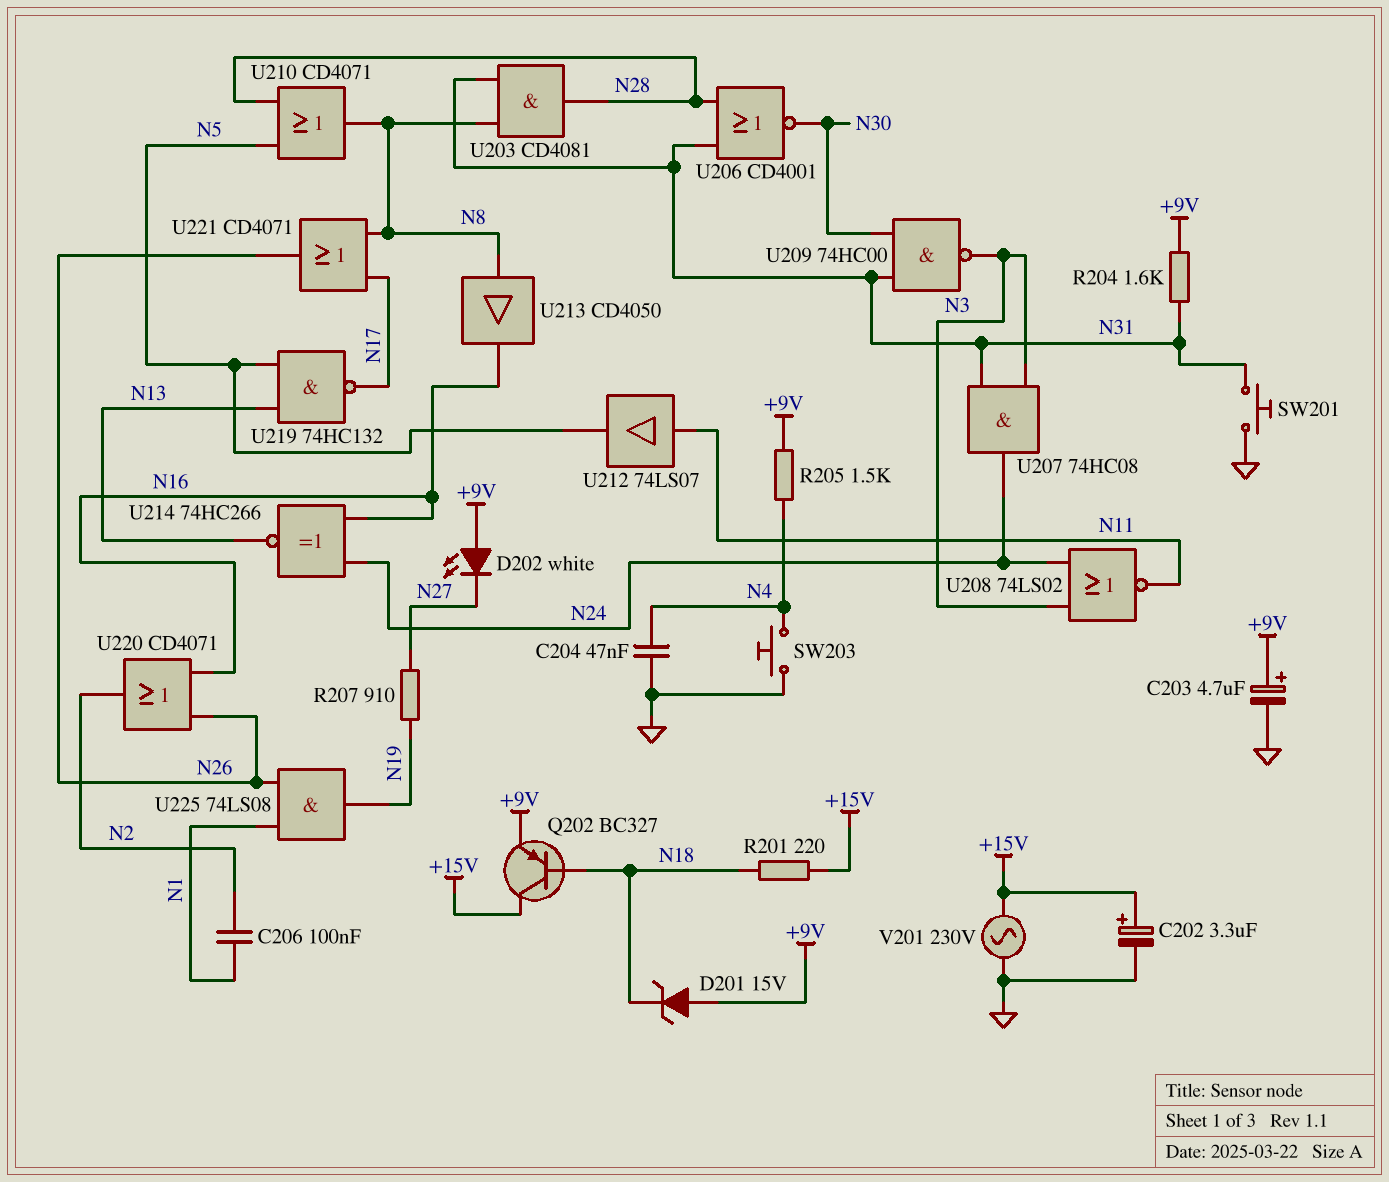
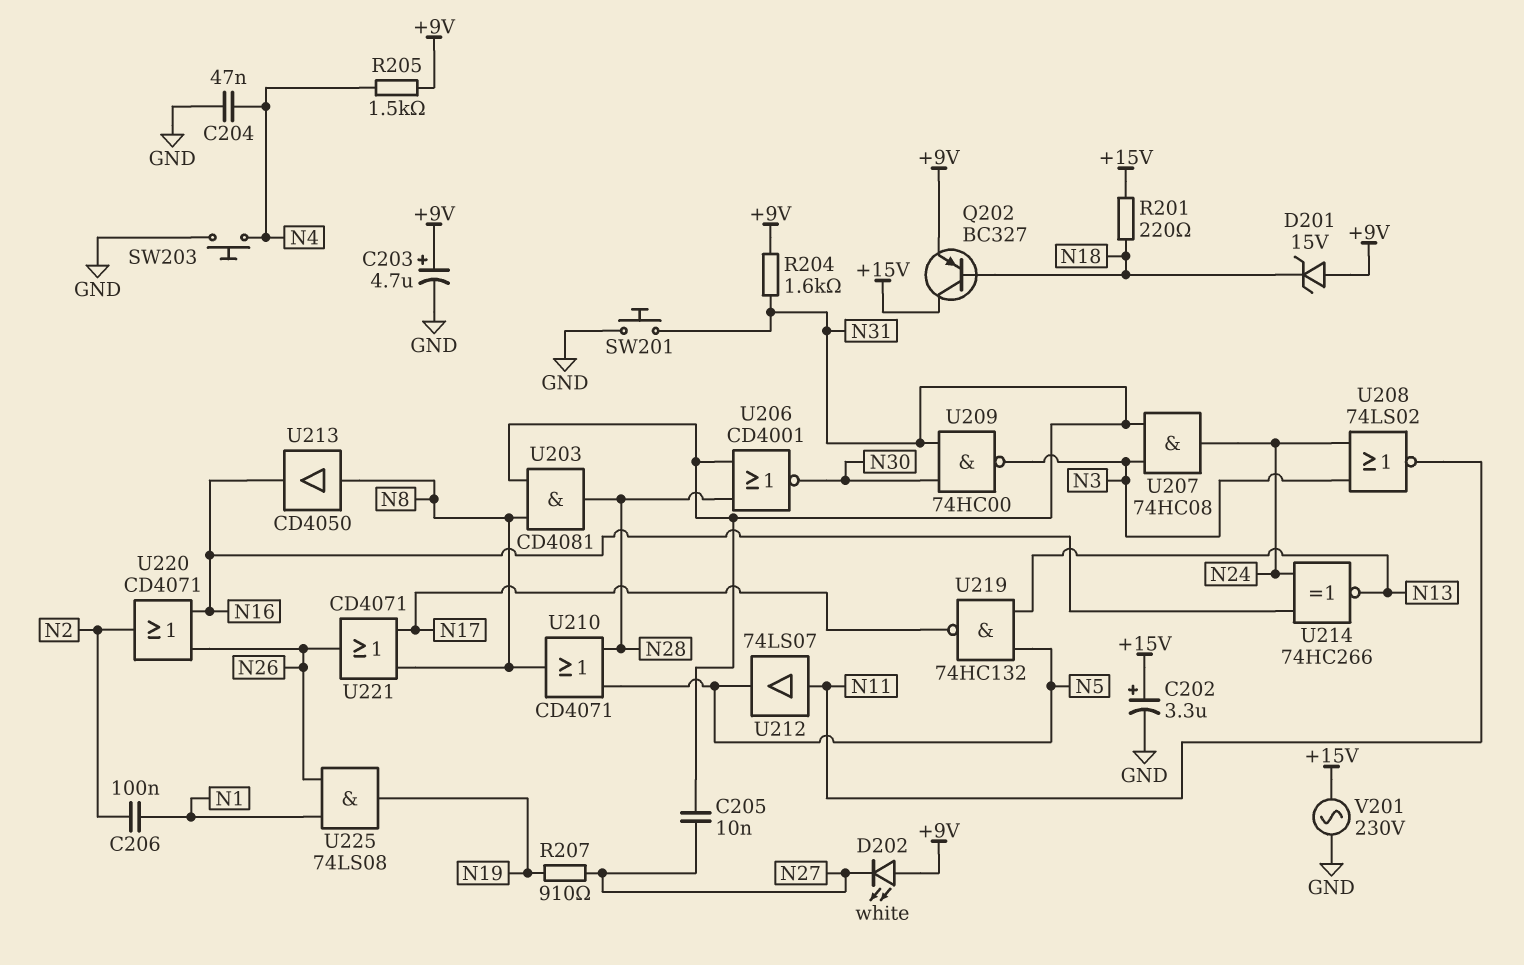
C205: none -> 10nF (N27, N31)

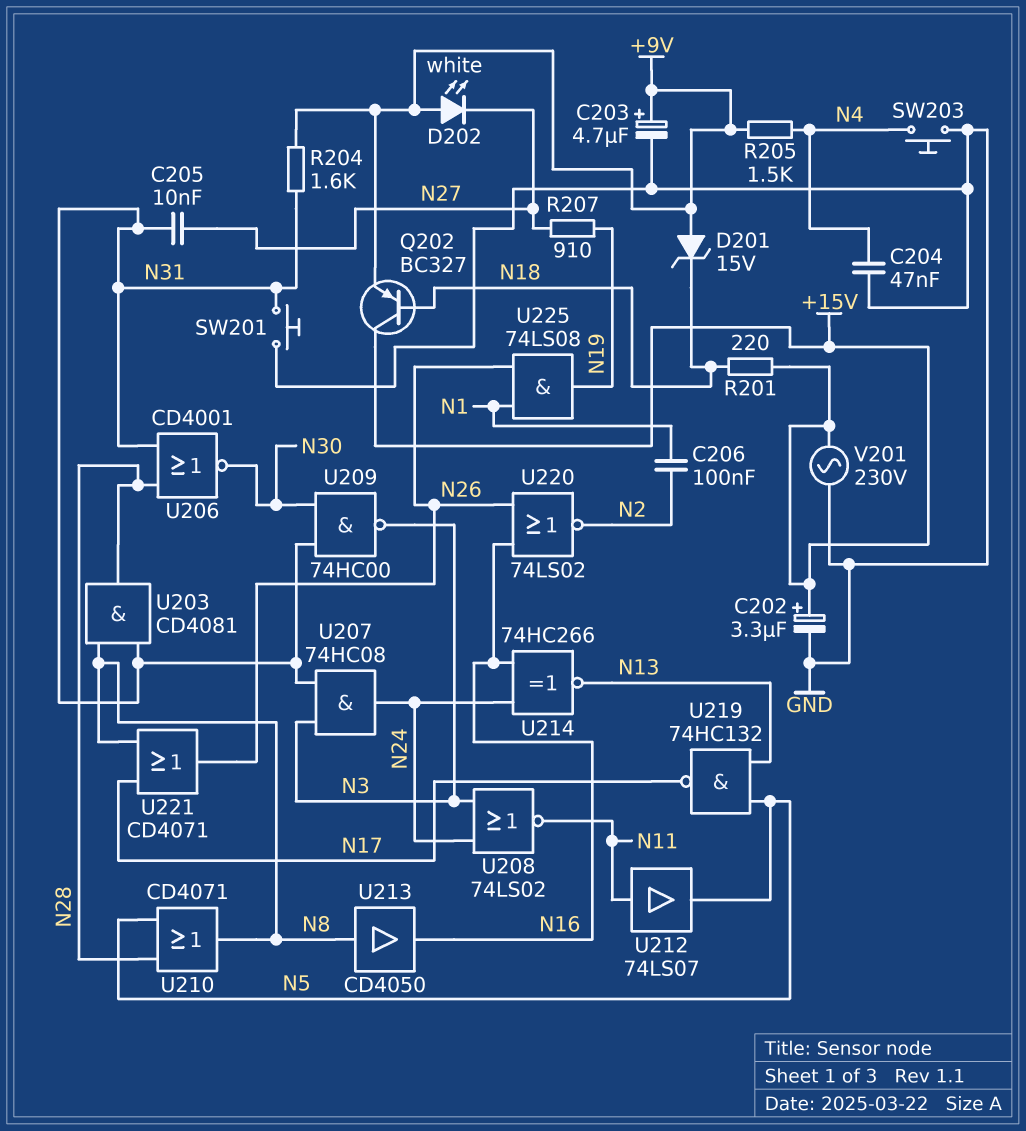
U220: OR CD4071 (in N16, in N26, out N2) -> NOR 74LS02 (in N16, in N26, out N2)

